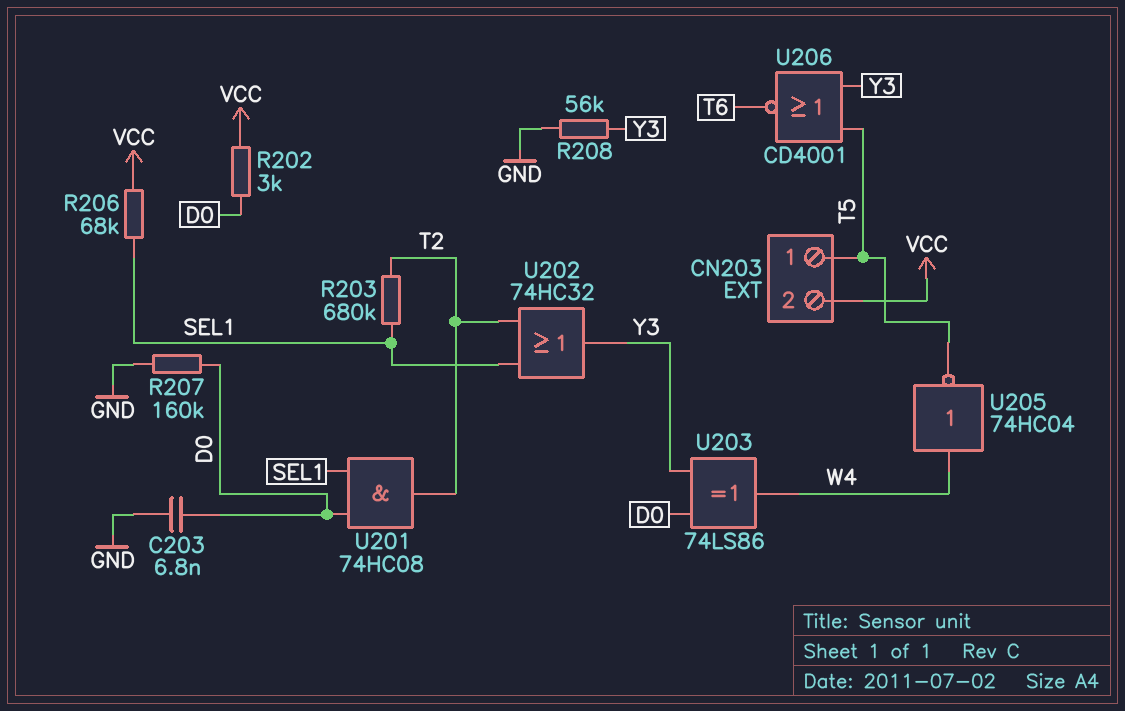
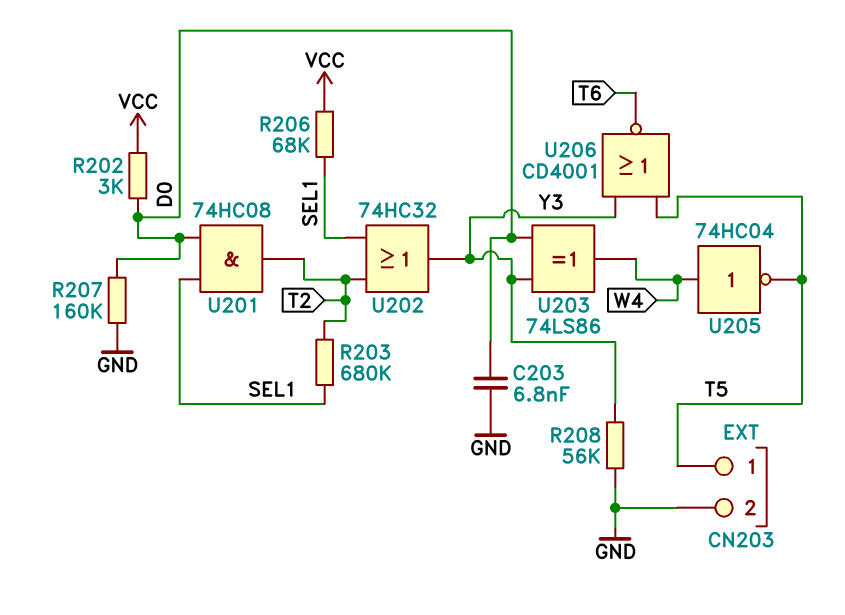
CN203 pin 2: VCC -> GND

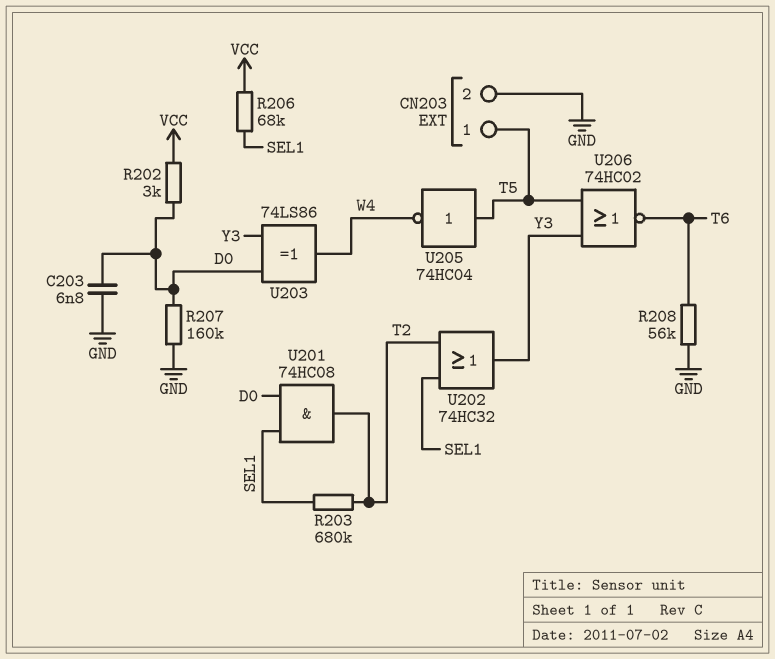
R208: 56k (GND, Y3) -> 56k (GND, T6)
U205: NOT 74HC04 (in W4, out T5) -> NOT 74HC04 (in T5, out W4)
U206: NOR CD4001 (in T5, in Y3, out T6) -> NOR 74HC02 (in T5, in Y3, out T6)

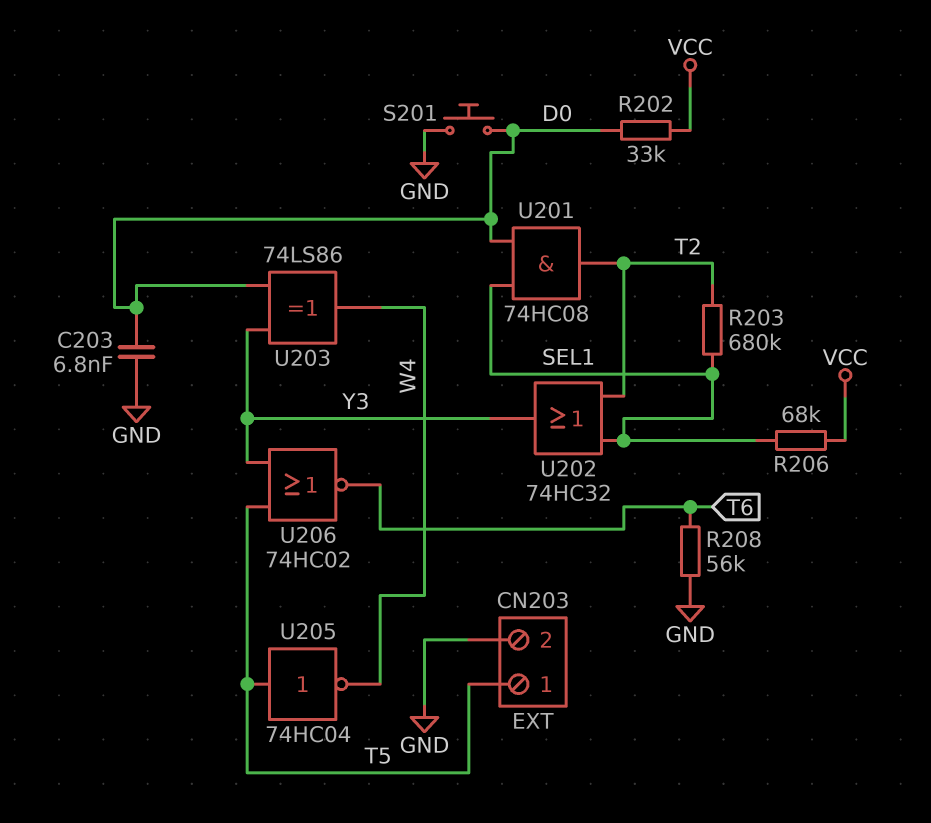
R202: 3k (D0, VCC) -> 33k (D0, VCC)
R207: 160k (D0, GND) -> none
S201: none -> button (D0, GND)

